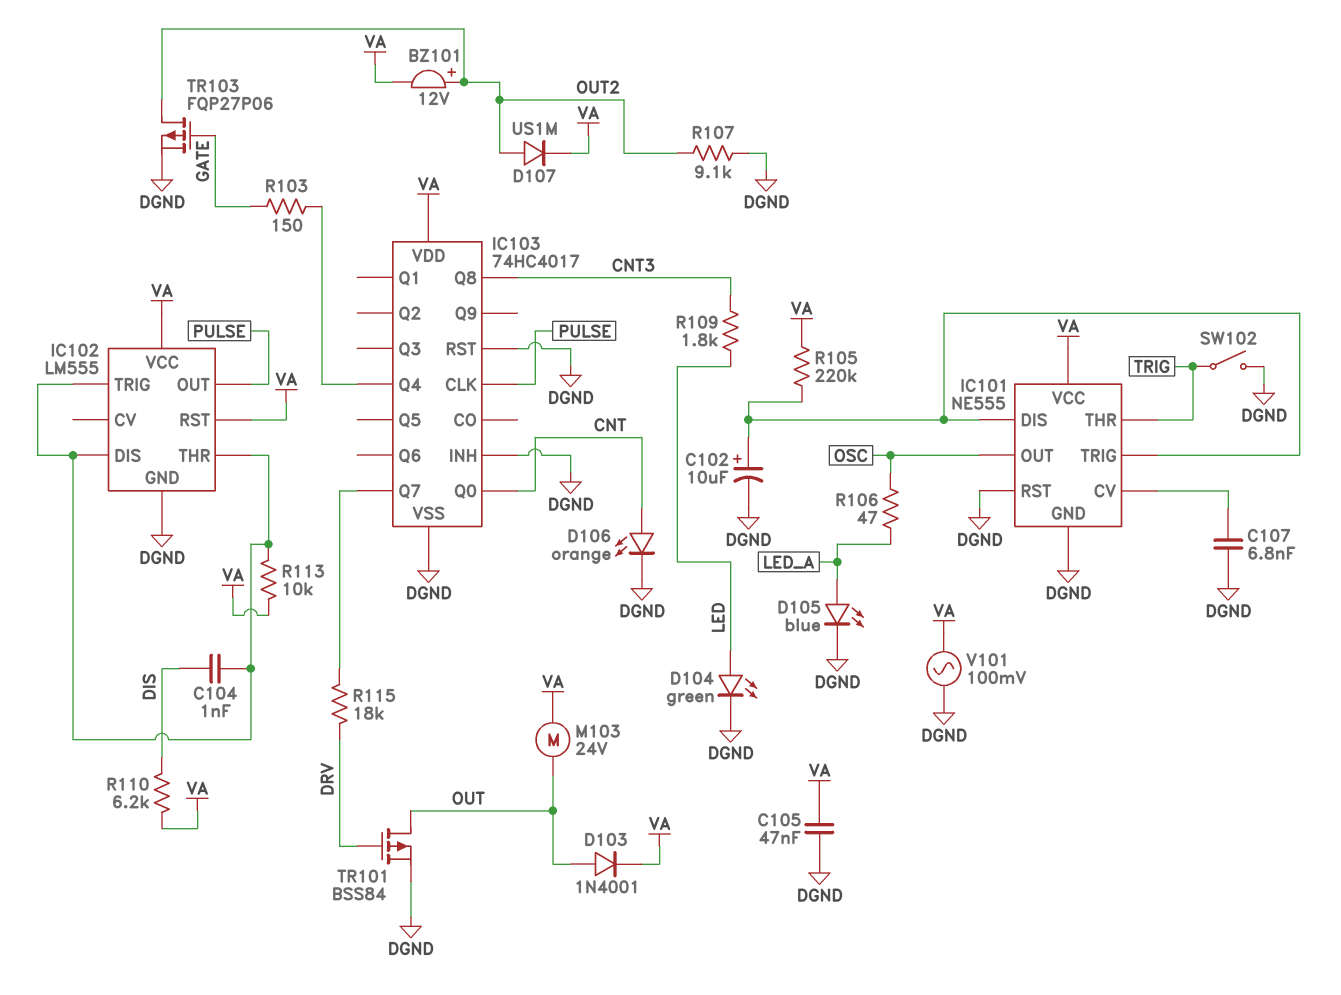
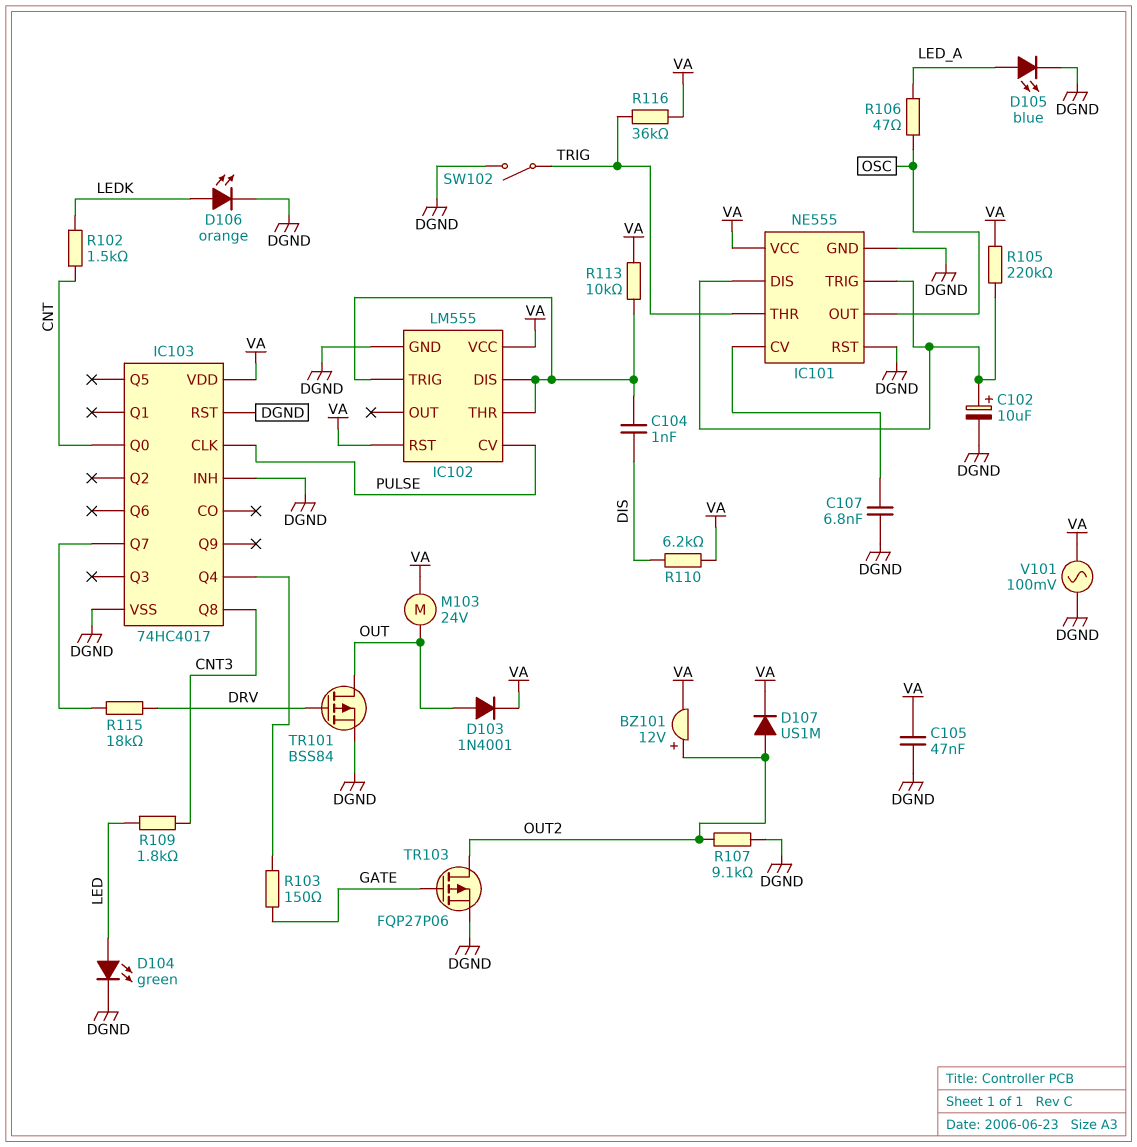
D106: LED orange (A CNT, K DGND) -> LED orange (A LEDK, K DGND)
IC102 pin CV: none -> PULSE
IC102 pin OUT: PULSE -> none
R102: none -> 1.5k (CNT, LEDK)
R116: none -> 36k (TRIG, VA)

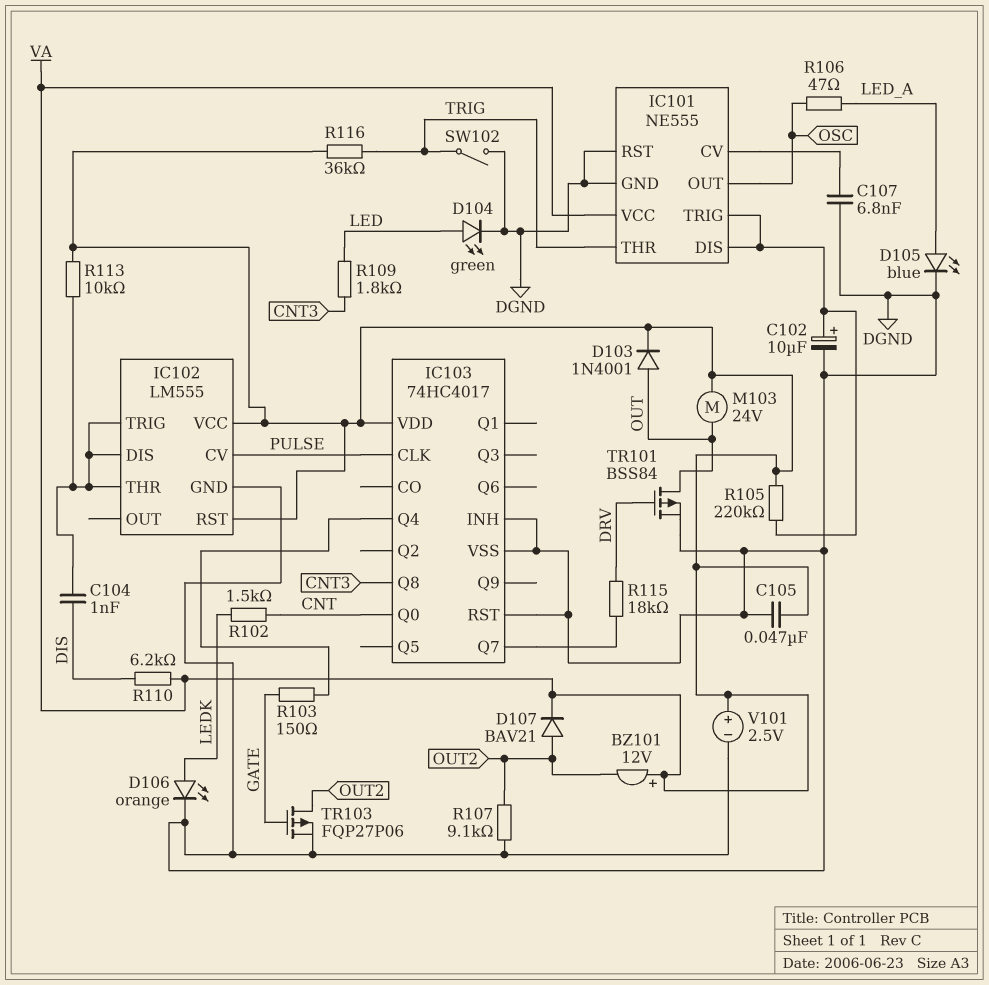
BZ101: buzzer 12V (plus OUT2, minus VA) -> buzzer 12V (plus VA, minus OUT2)
D107: diode US1M (A OUT2, K VA) -> diode BAV21 (A OUT2, K VA)
V101: AC 100mV (DGND, VA) -> 2.5V (plus VA, minus DGND)

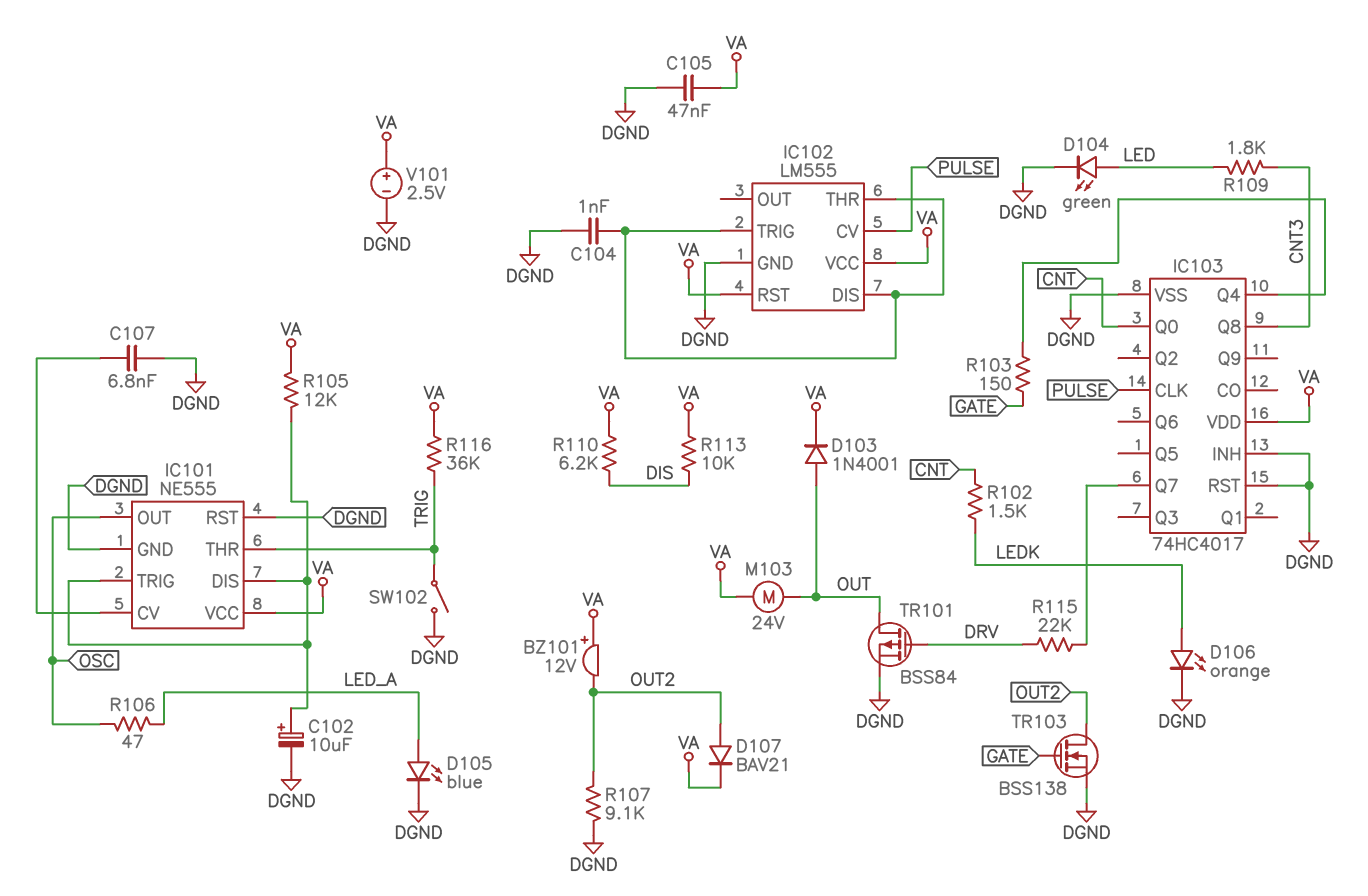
C104: 1nF (DIS, IC102/DIS) -> 1nF (DGND, IC102/DIS)
R105: 220k (IC101/DIS, VA) -> 12k (IC101/DIS, VA)
R113: 10k (IC102/DIS, VA) -> 10k (DIS, VA)
R115: 18k (DRV, IC103/Q7) -> 22k (DRV, IC103/Q7)
TR103: PMOS FQP27P06 (G GATE, D OUT2, S DGND) -> NMOS BSS138 (G GATE, D OUT2, S DGND)

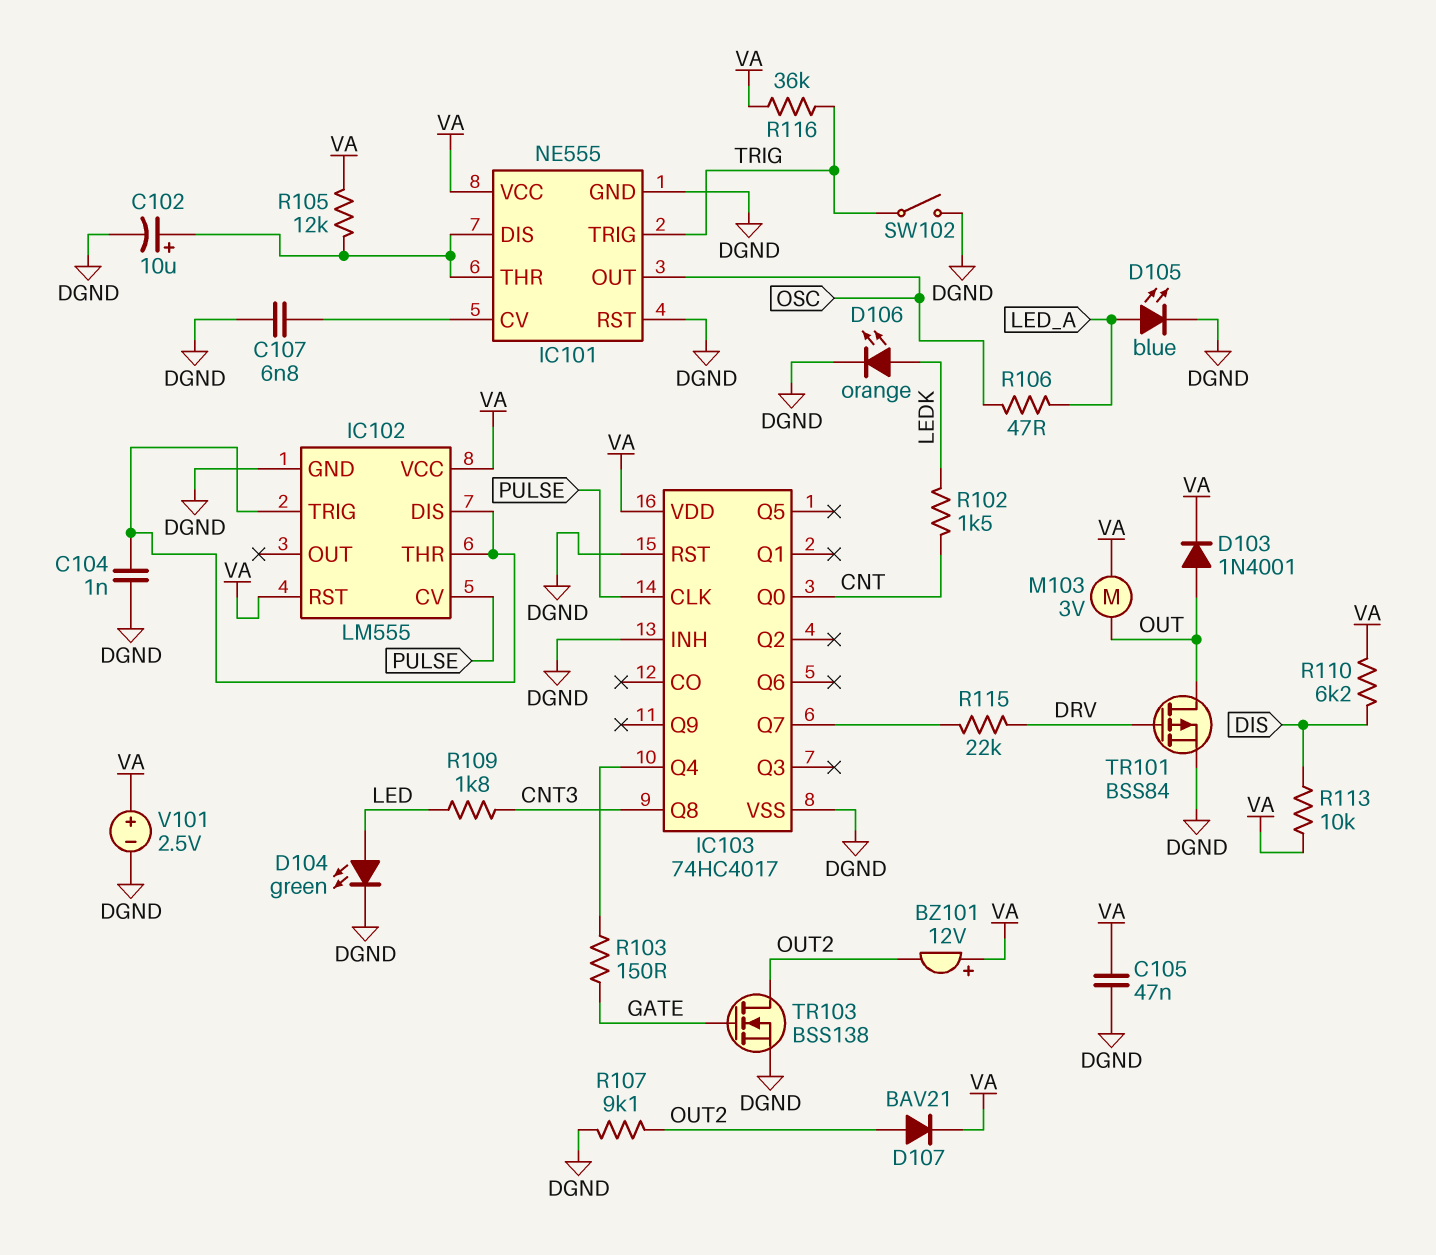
IC101 pin THR: TRIG -> IC101/DIS
IC101 pin TRIG: IC101/DIS -> TRIG
M103: motor 24V (OUT, VA) -> motor 3V (OUT, VA)

